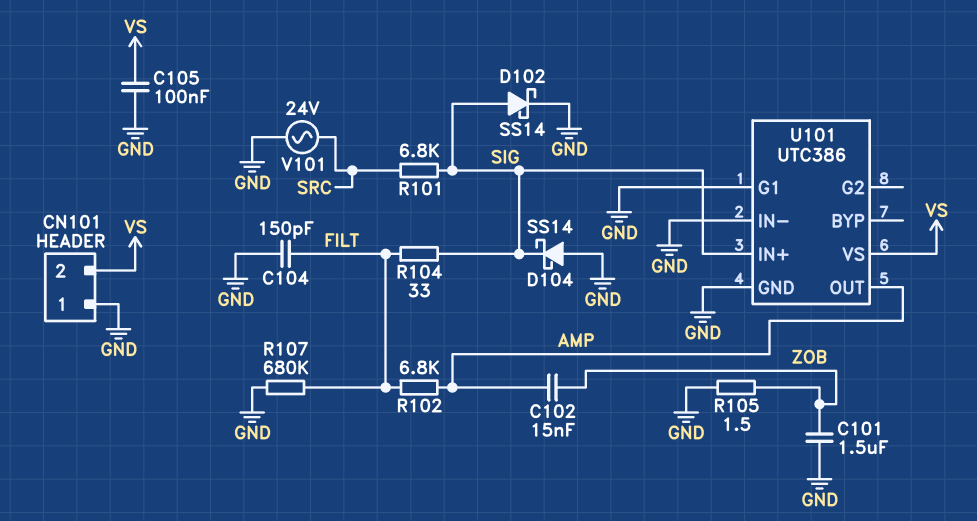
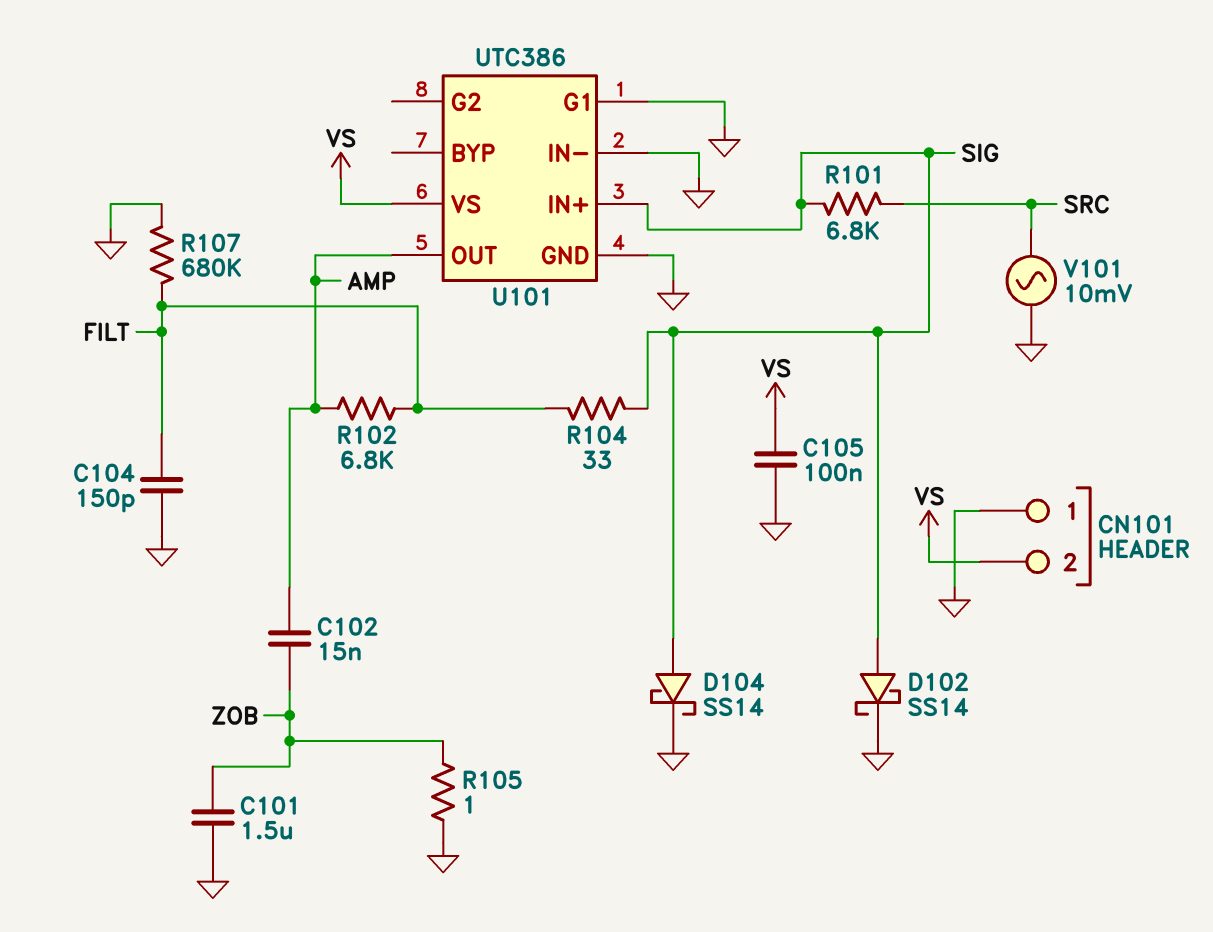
D104: schottky SS14 (A GND, K SIG) -> schottky SS14 (A SIG, K GND)
R105: 1.5 (GND, ZOB) -> 1 (GND, ZOB)
V101: AC 24V (GND, SRC) -> AC 10mV (GND, SRC)

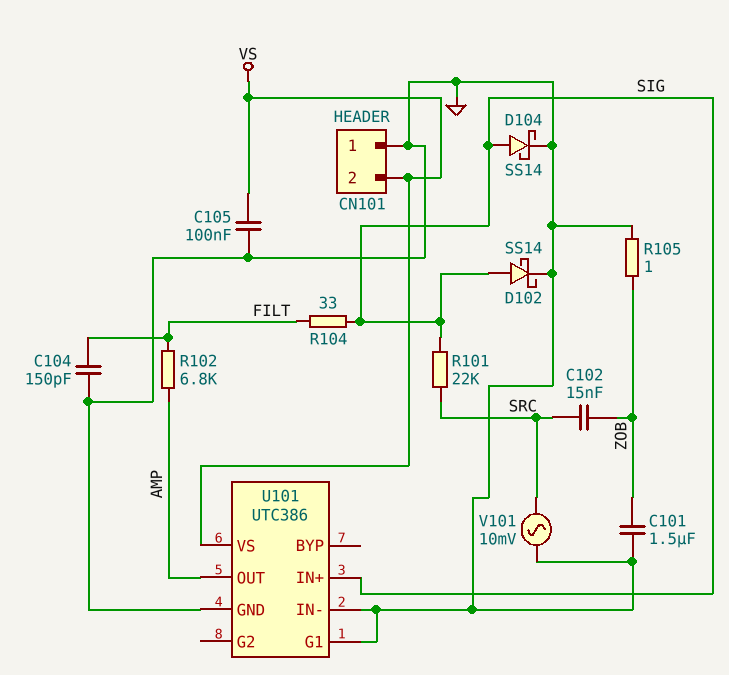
C102: 15nF (AMP, ZOB) -> 15nF (SRC, ZOB)
R101: 6.8k (SIG, SRC) -> 22k (SIG, SRC)
R107: 680k (FILT, GND) -> none

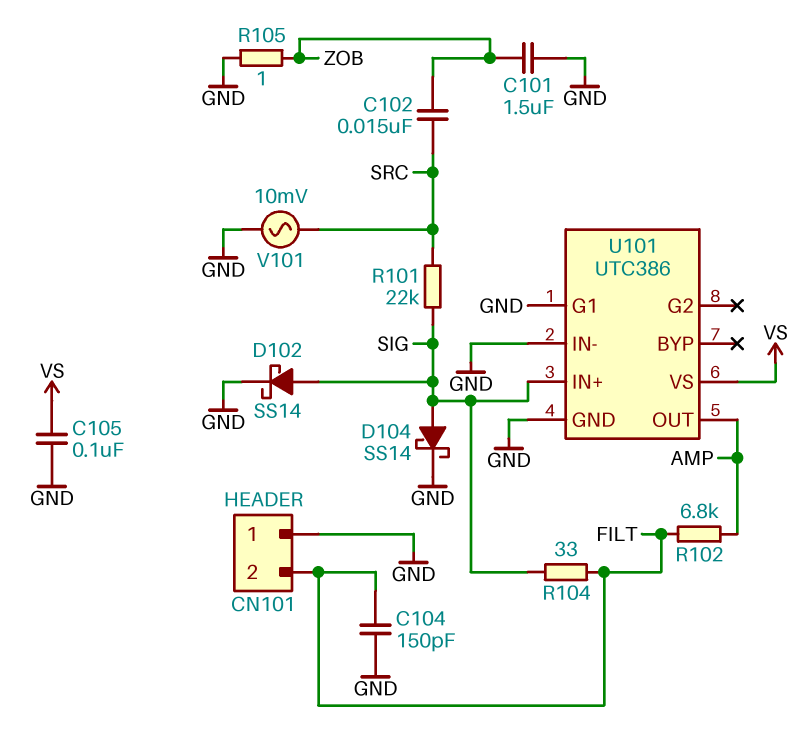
CN101 pin 2: VS -> FILT

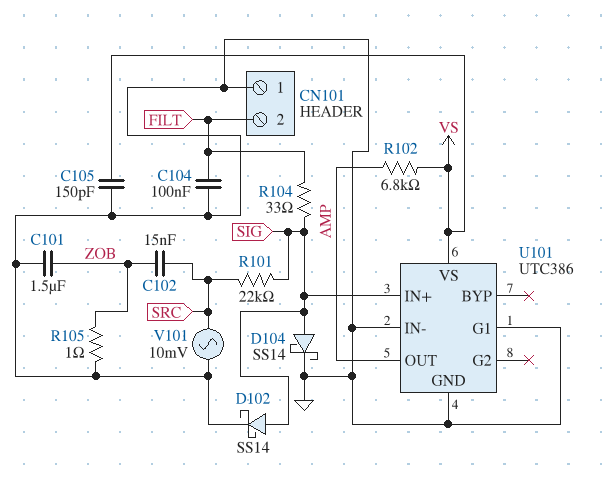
C104: 150pF (FILT, GND) -> 100nF (FILT, GND)
C105: 100nF (GND, VS) -> 150pF (GND, VS)
R102: 6.8k (AMP, FILT) -> 6.8k (AMP, VS)

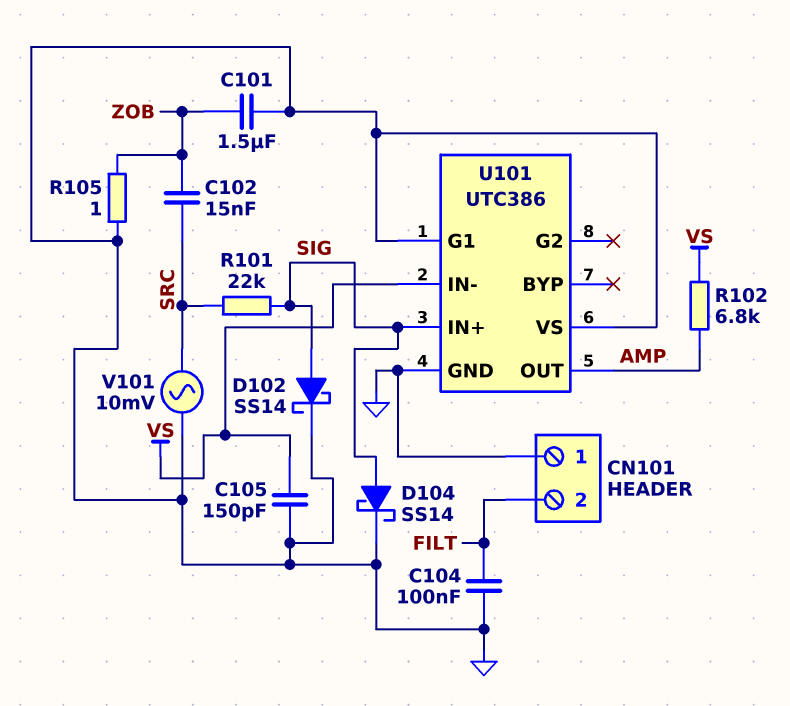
R104: 33 (FILT, SIG) -> none
U101 pin IN-: GND -> VS
U101 pin VS: VS -> GND

